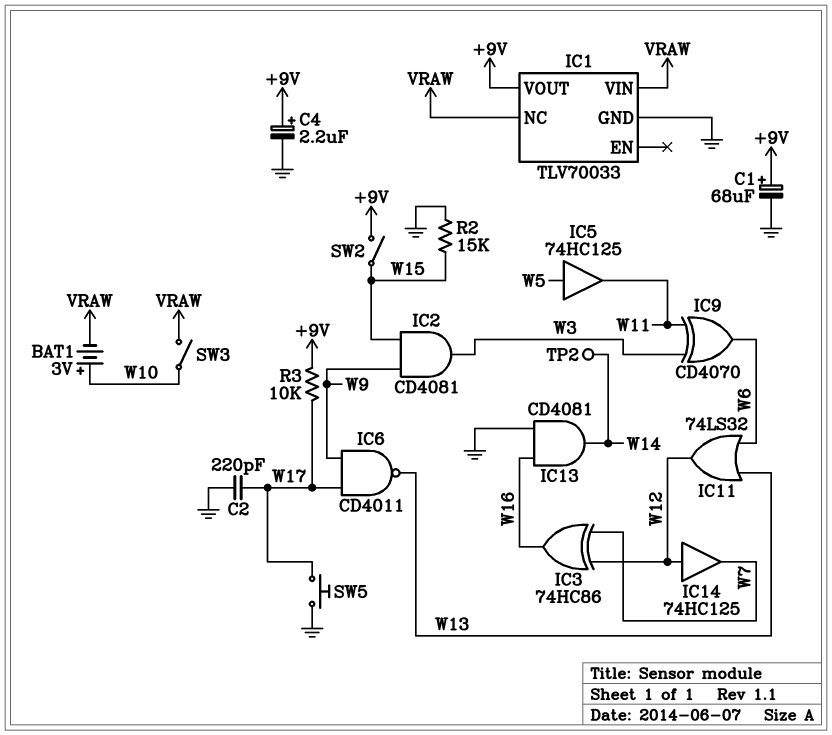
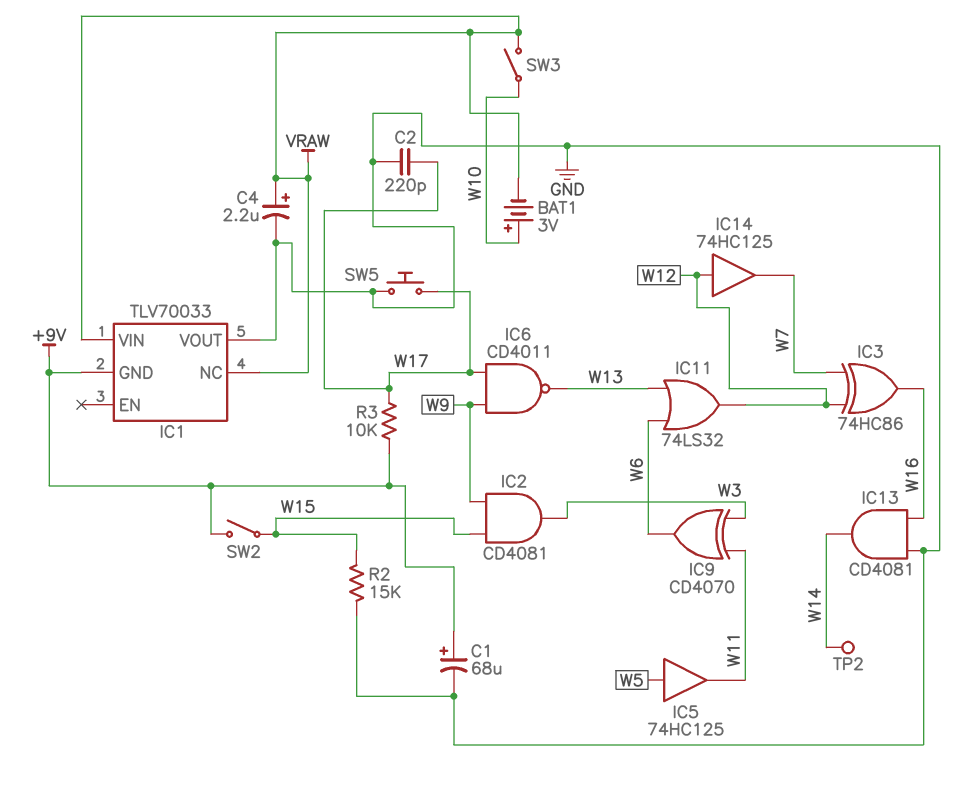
C4: 2.2uF (plus +9V, minus GND) -> 2.2uF (plus VRAW, minus GND)
IC1 pin GND: GND -> +9V
IC1 pin VOUT: +9V -> GND

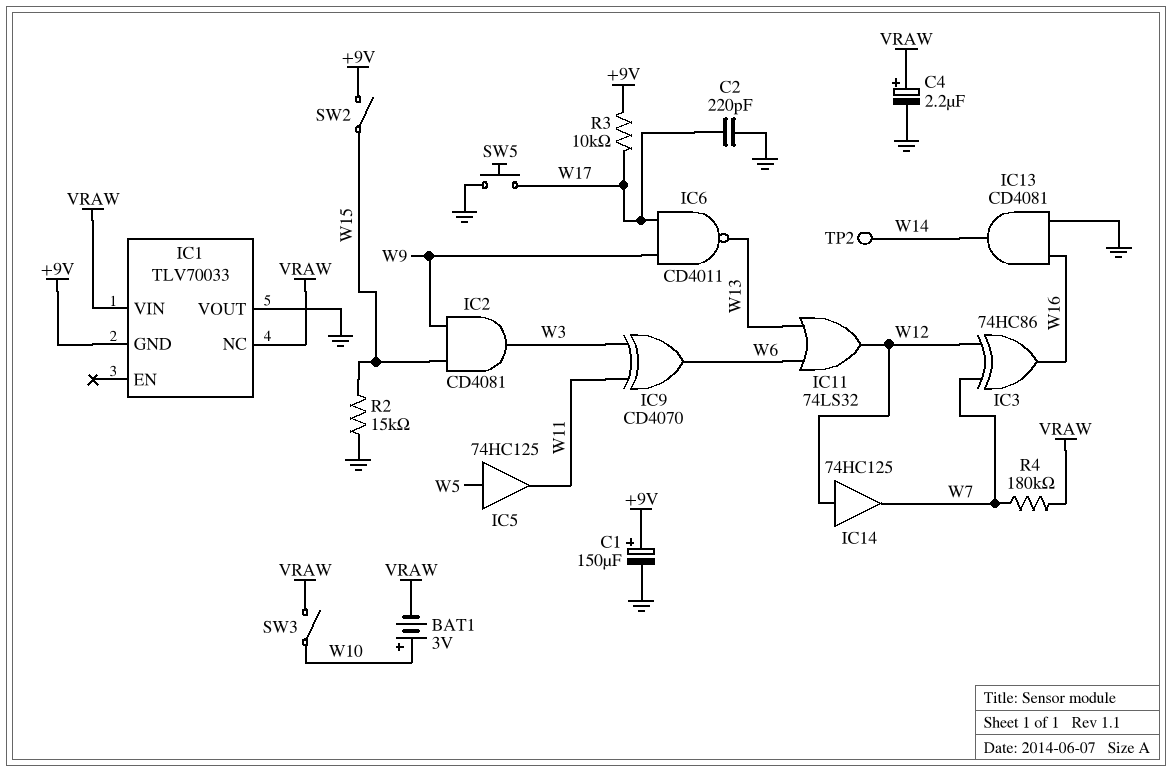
C1: 68uF (plus +9V, minus GND) -> 150uF (plus +9V, minus GND)
R4: none -> 180k (VRAW, W7)

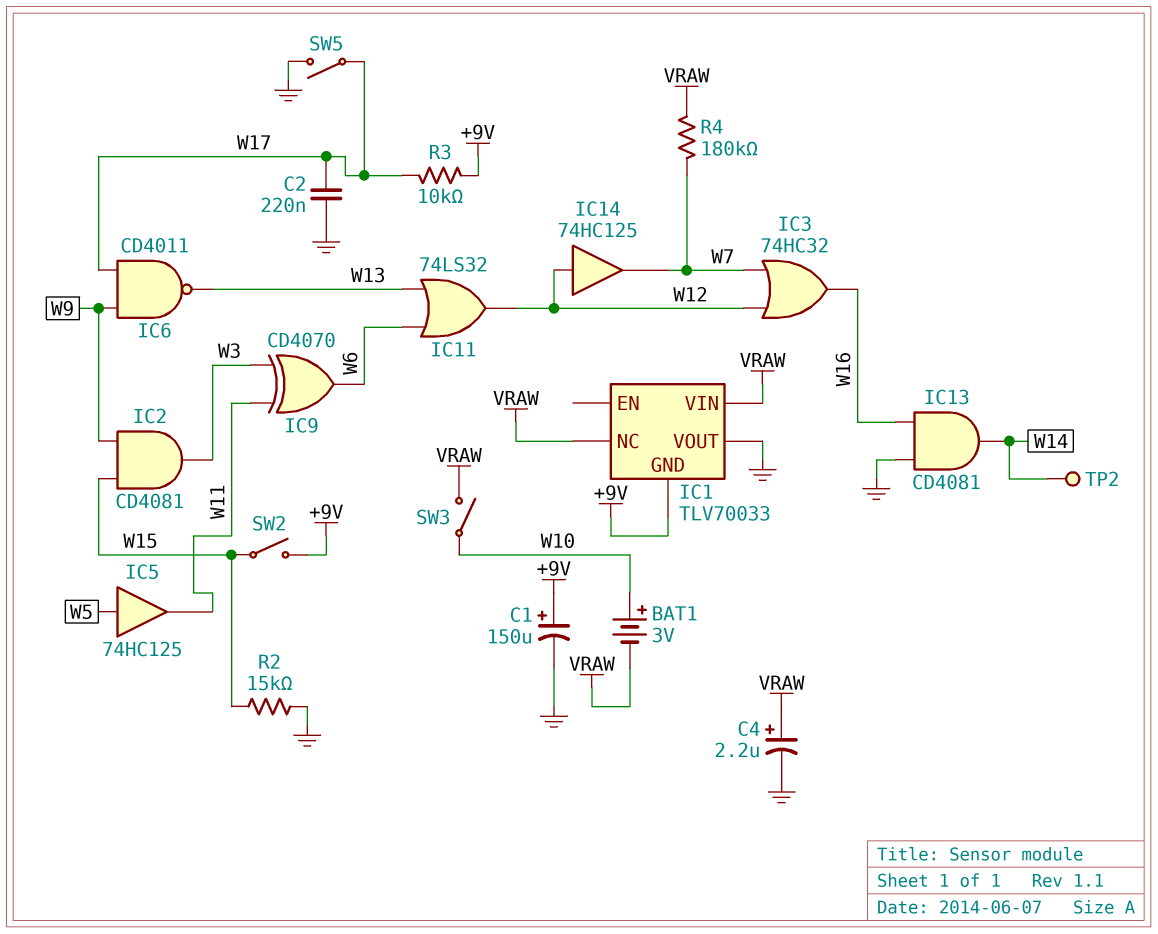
C2: 220pF (GND, W17) -> 220nF (GND, W17)
IC3: XOR 74HC86 (in W7, in W12, out W16) -> OR 74HC32 (in W7, in W12, out W16)
SW5: button (GND, W17) -> switch (GND, W17)

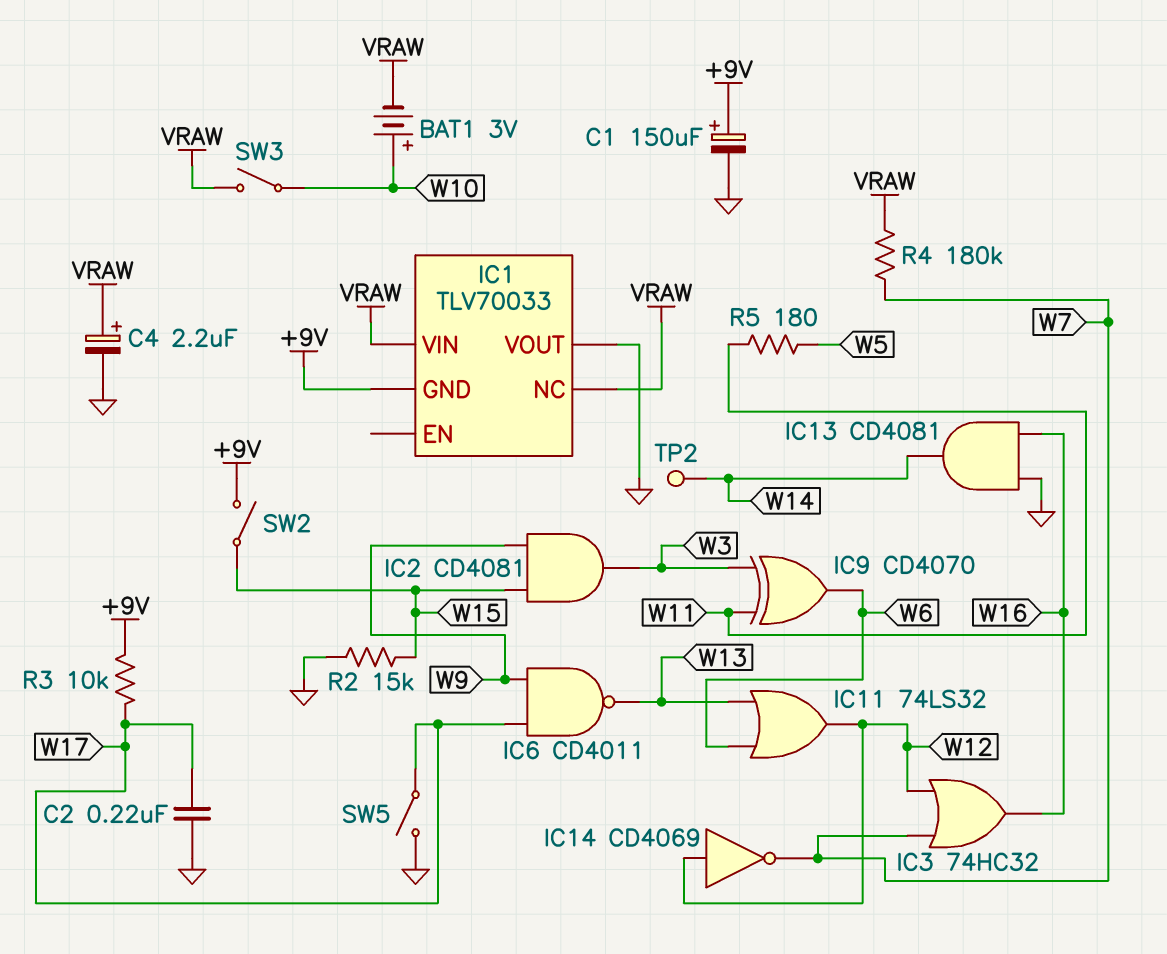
IC5: buffer 74HC125 (in W5, out W11) -> none
IC14: buffer 74HC125 (in W12, out W7) -> NOT CD4069 (in W12, out W7)
R5: none -> 180 (W5, W11)

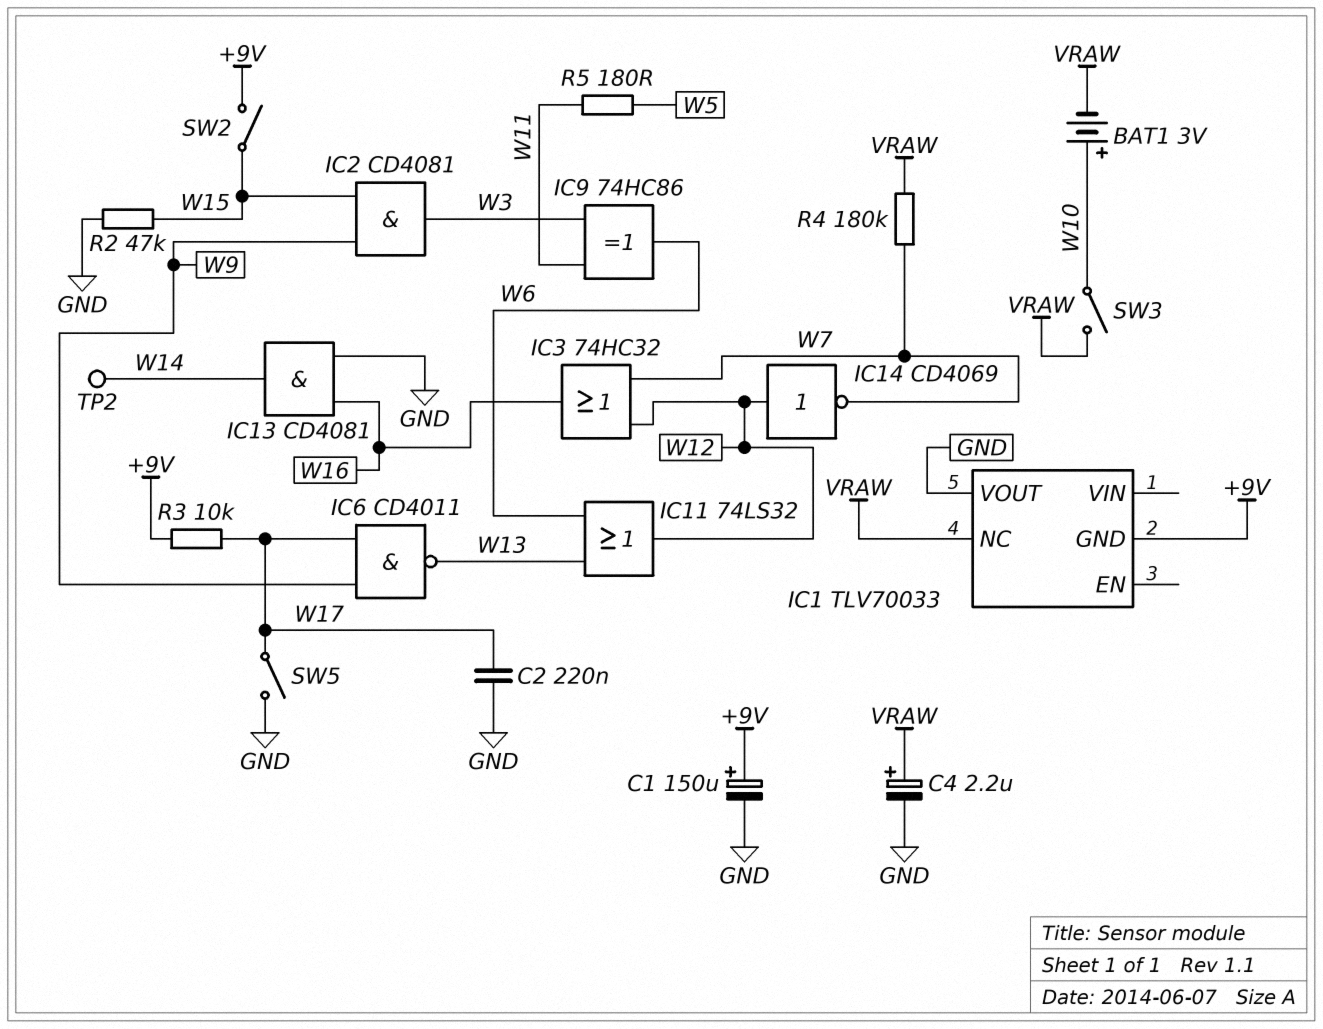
IC1 pin VIN: VRAW -> none
IC9: XOR CD4070 (in W3, in W11, out W6) -> XOR 74HC86 (in W3, in W11, out W6)
R2: 15k (GND, W15) -> 47k (GND, W15)

